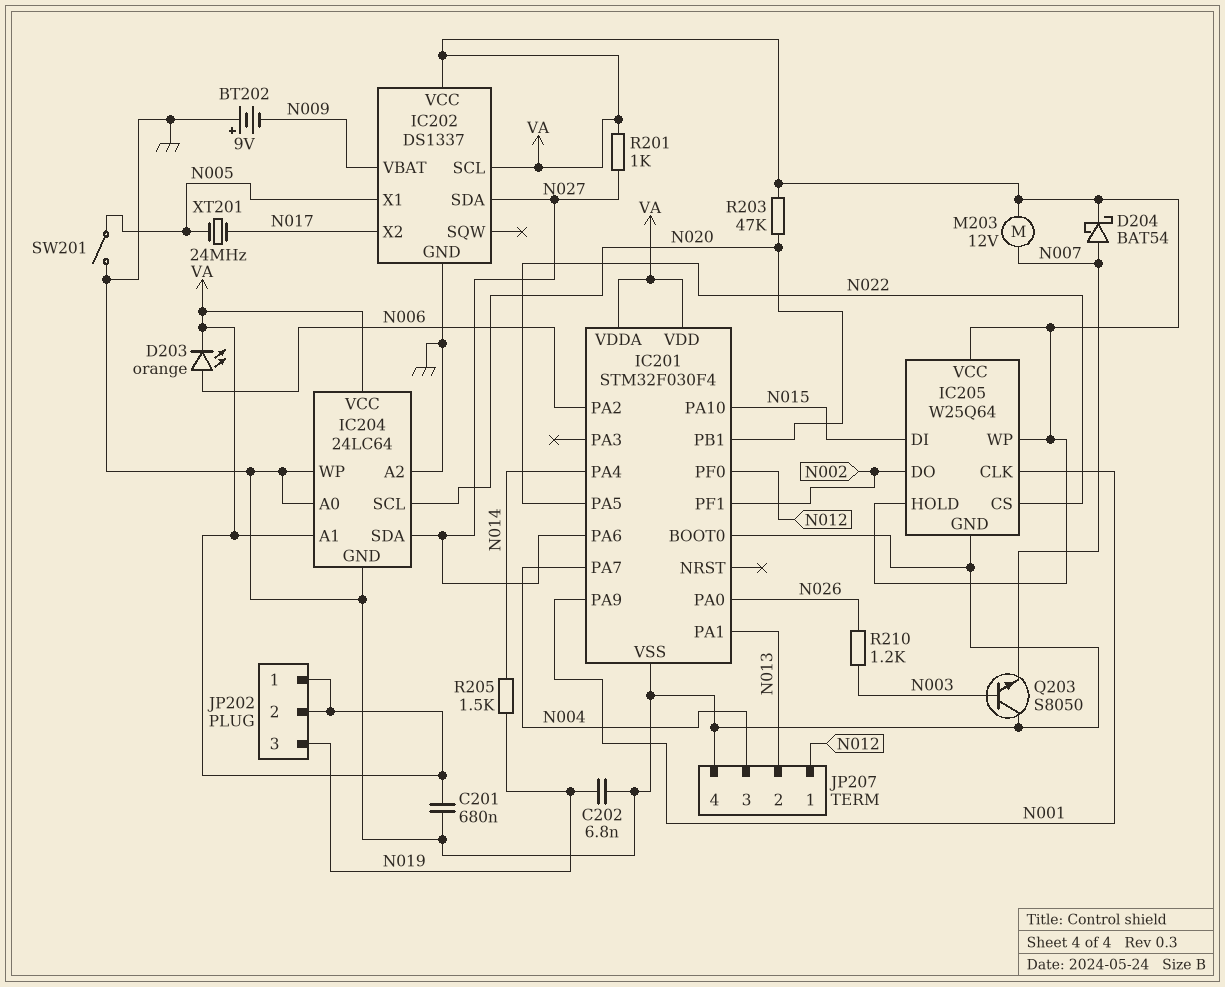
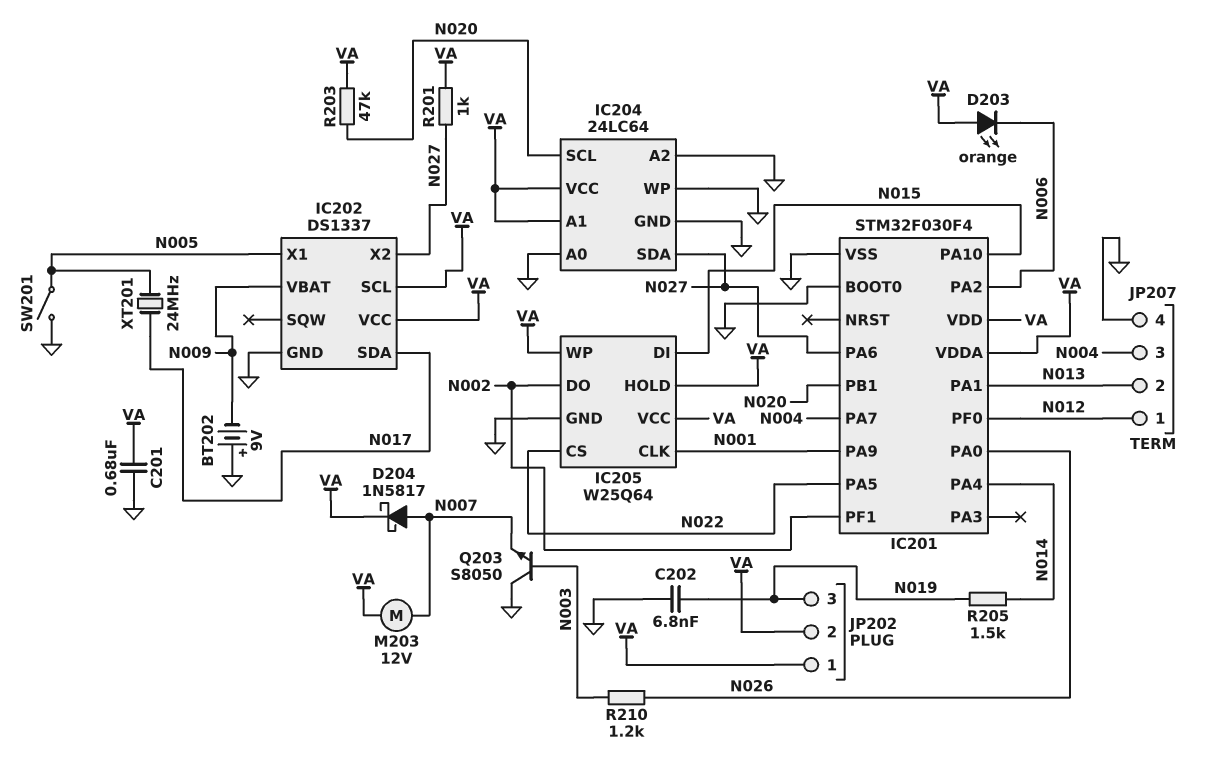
D203: LED orange (A N006, K VA) -> LED orange (A VA, K N006)
D204: schottky BAT54 (A N007, K VA) -> schottky 1N5817 (A N007, K VA)
IC202 pin SDA: N027 -> N017
IC202 pin X2: N017 -> N027

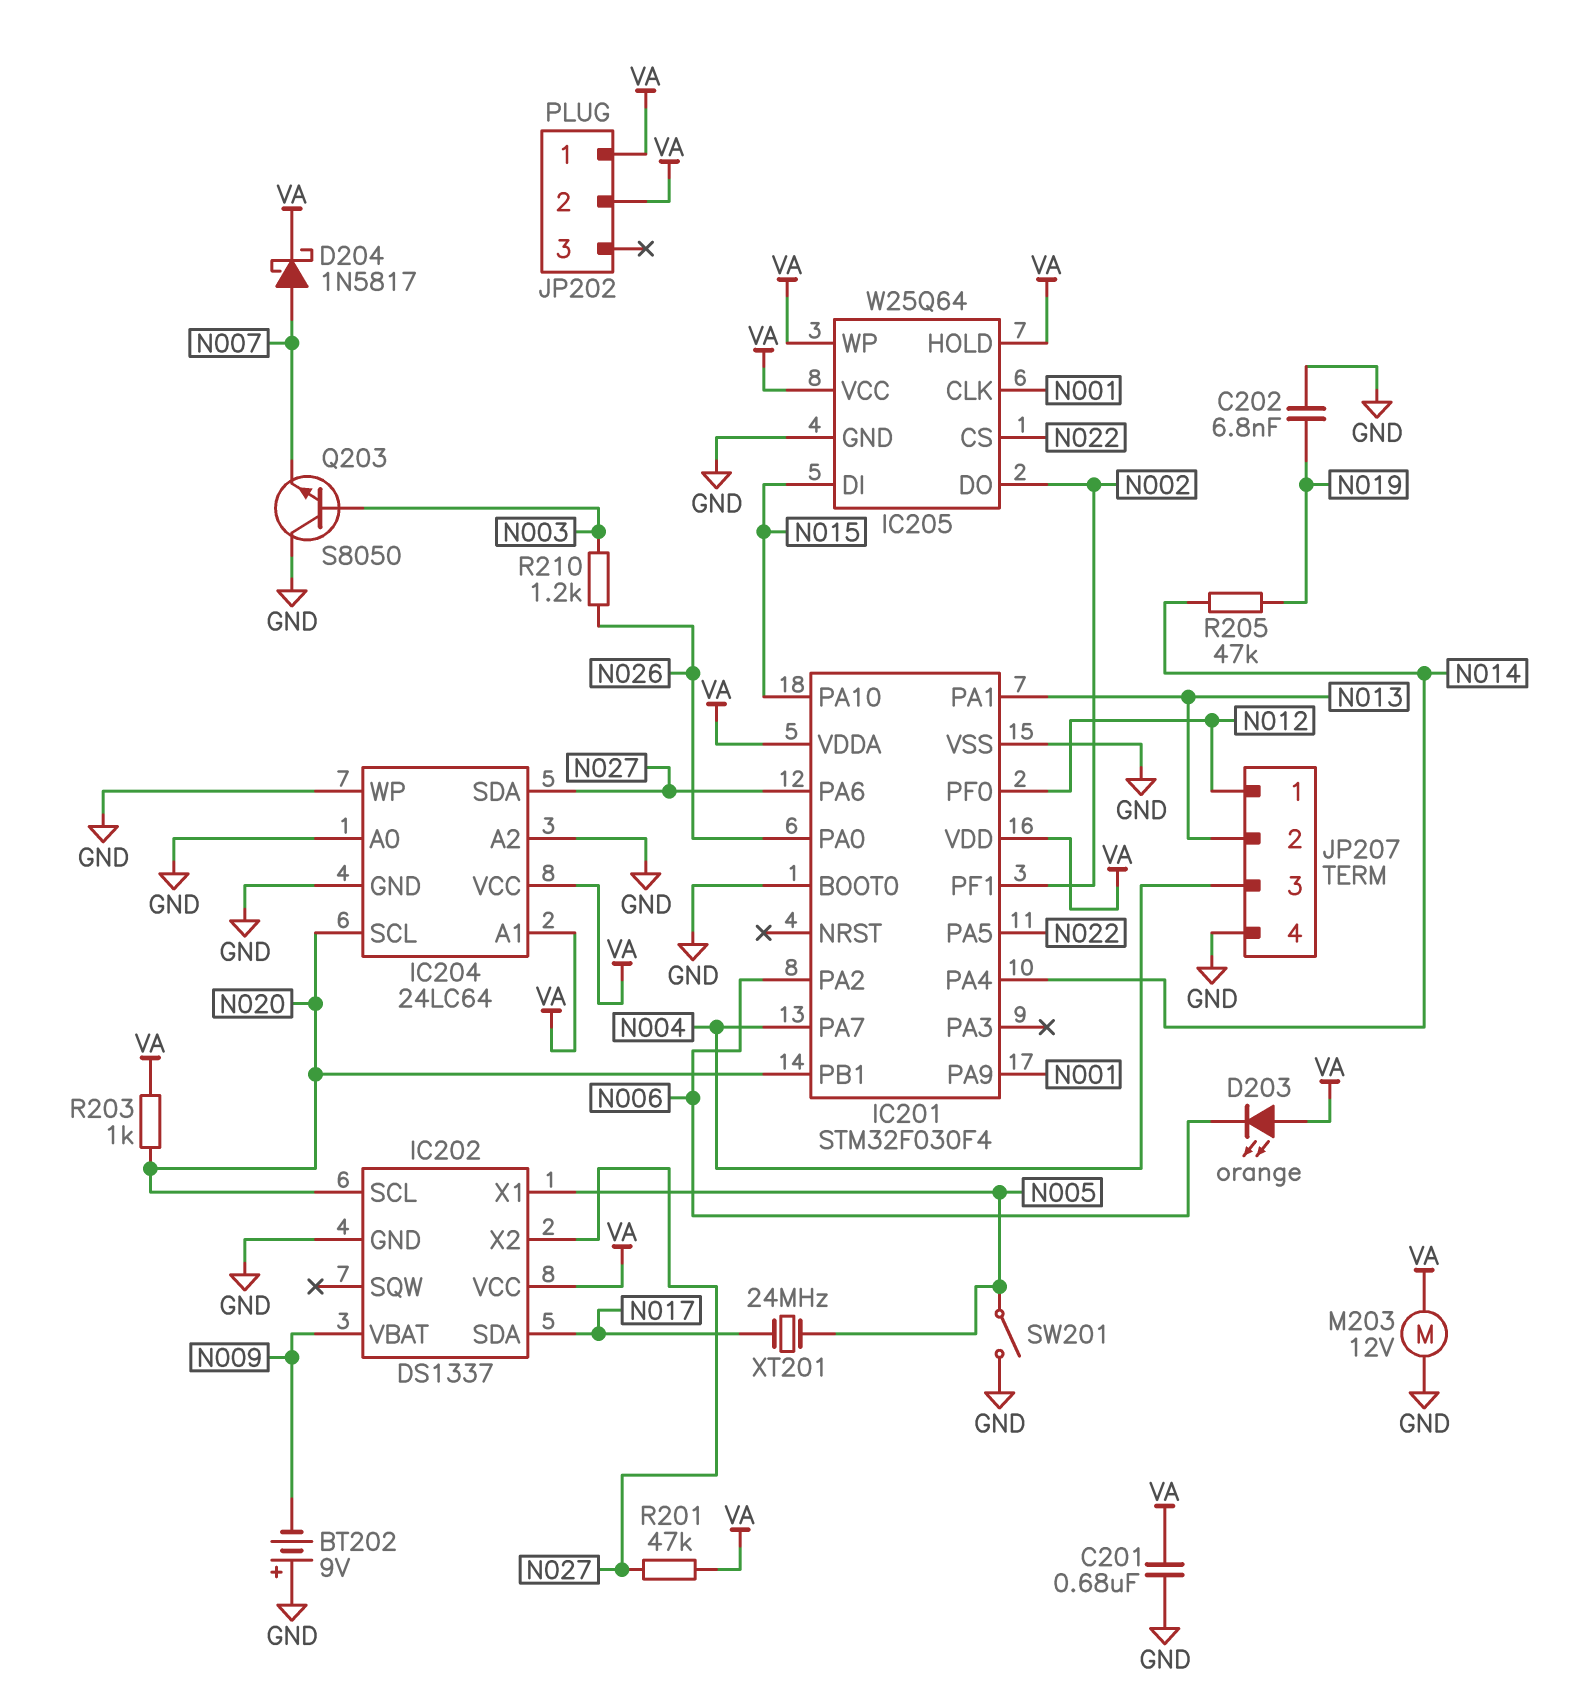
IC202 pin SCL: VA -> N020
JP202 pin 3: N019 -> none
M203: motor 12V (N007, VA) -> motor 12V (GND, VA)
R201: 1k (N027, VA) -> 47k (N027, VA)
R203: 47k (N020, VA) -> 1k (N020, VA)
R205: 1.5k (N014, N019) -> 47k (N014, N019)

